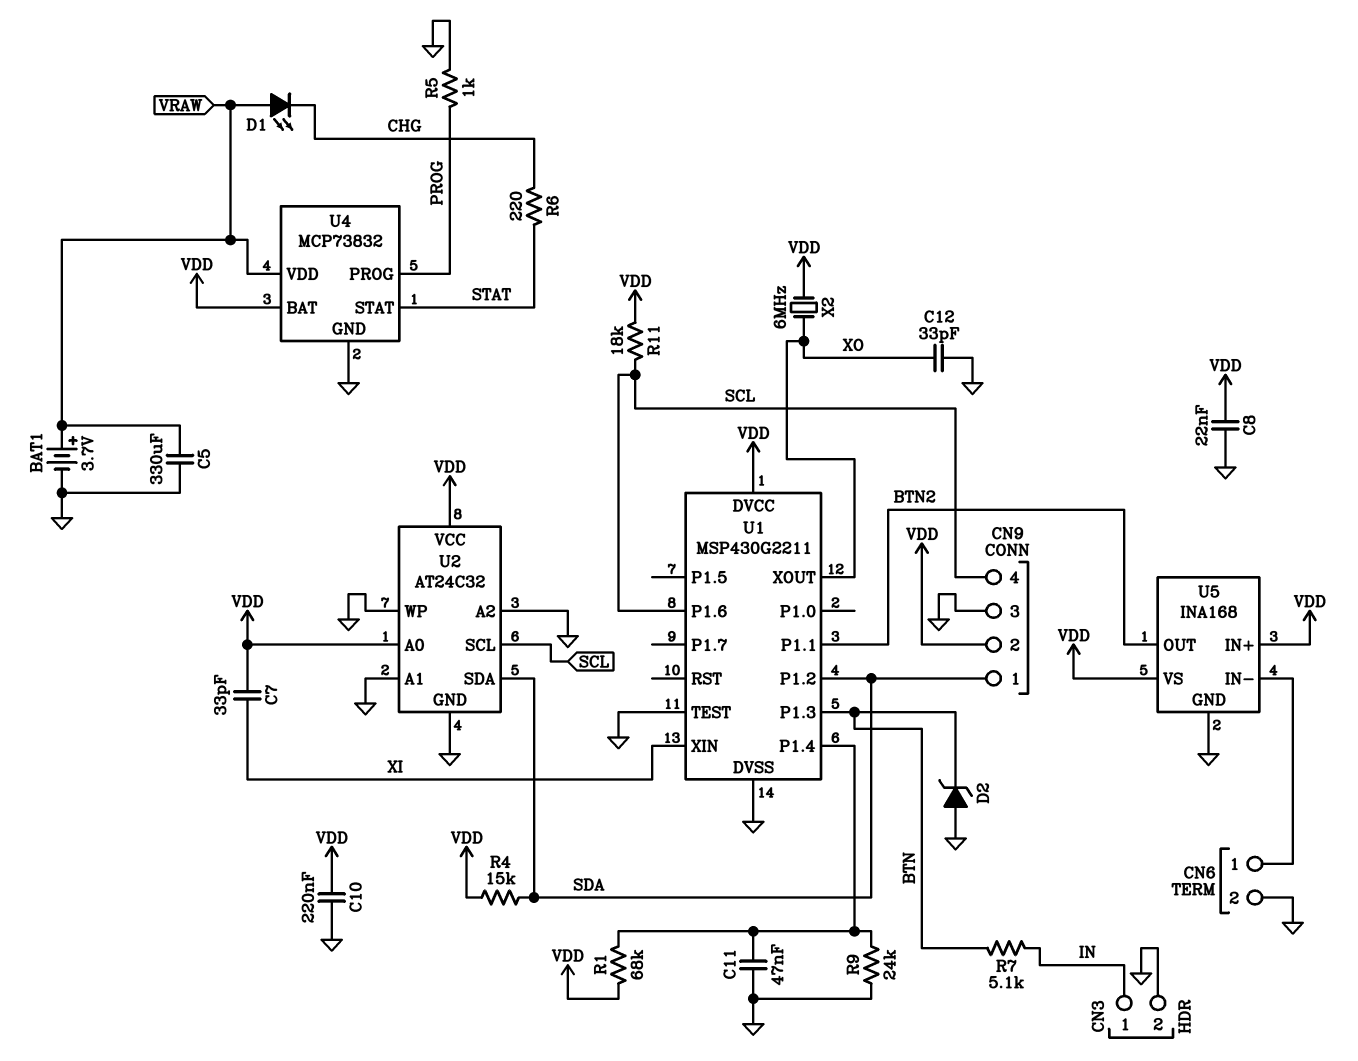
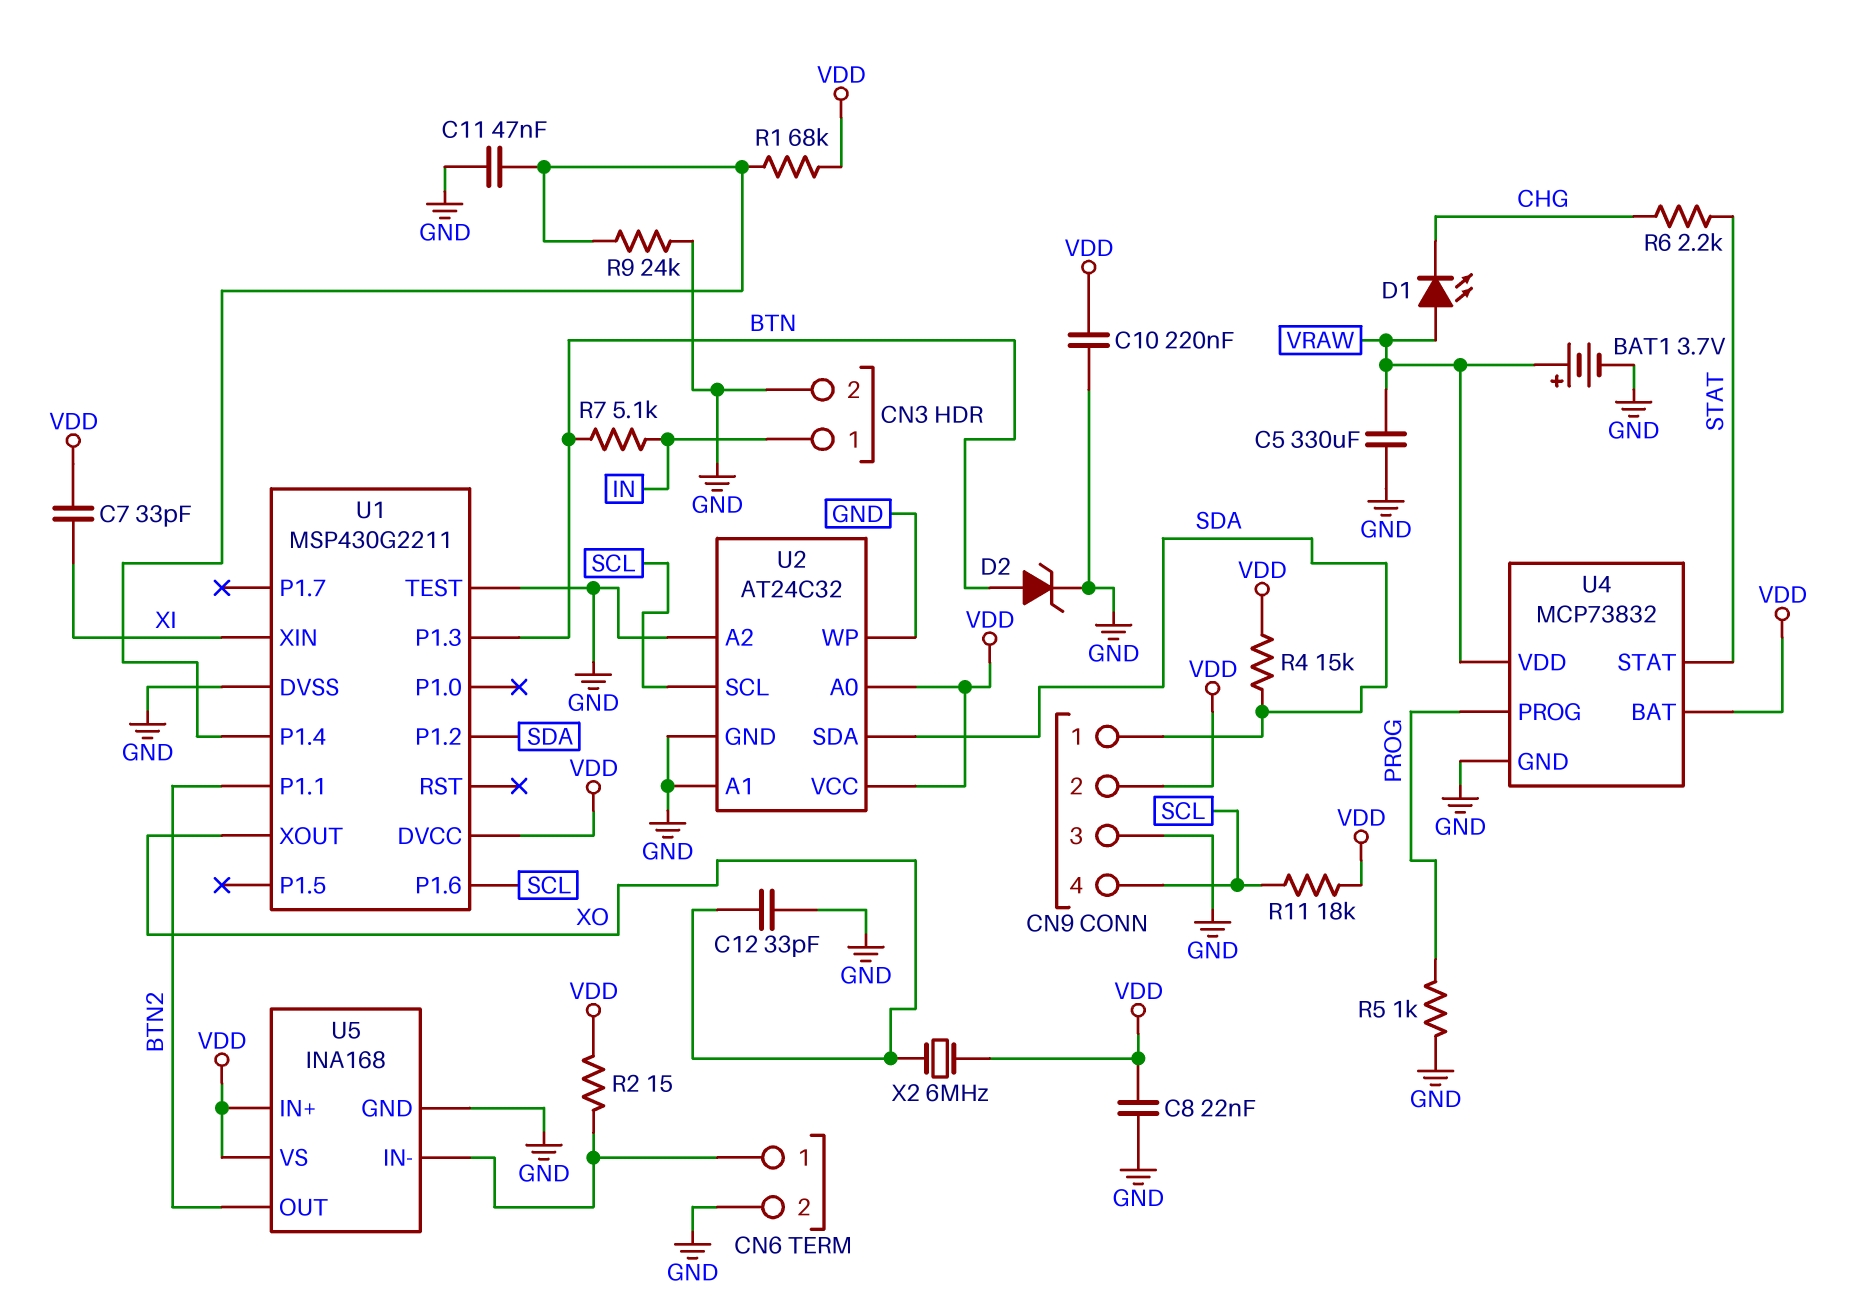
D2: zener (A GND, K BTN) -> zener (A BTN, K GND)
R2: none -> 15 (CN6/1, VDD)
R6: 220 (CHG, STAT) -> 2.2k (CHG, STAT)

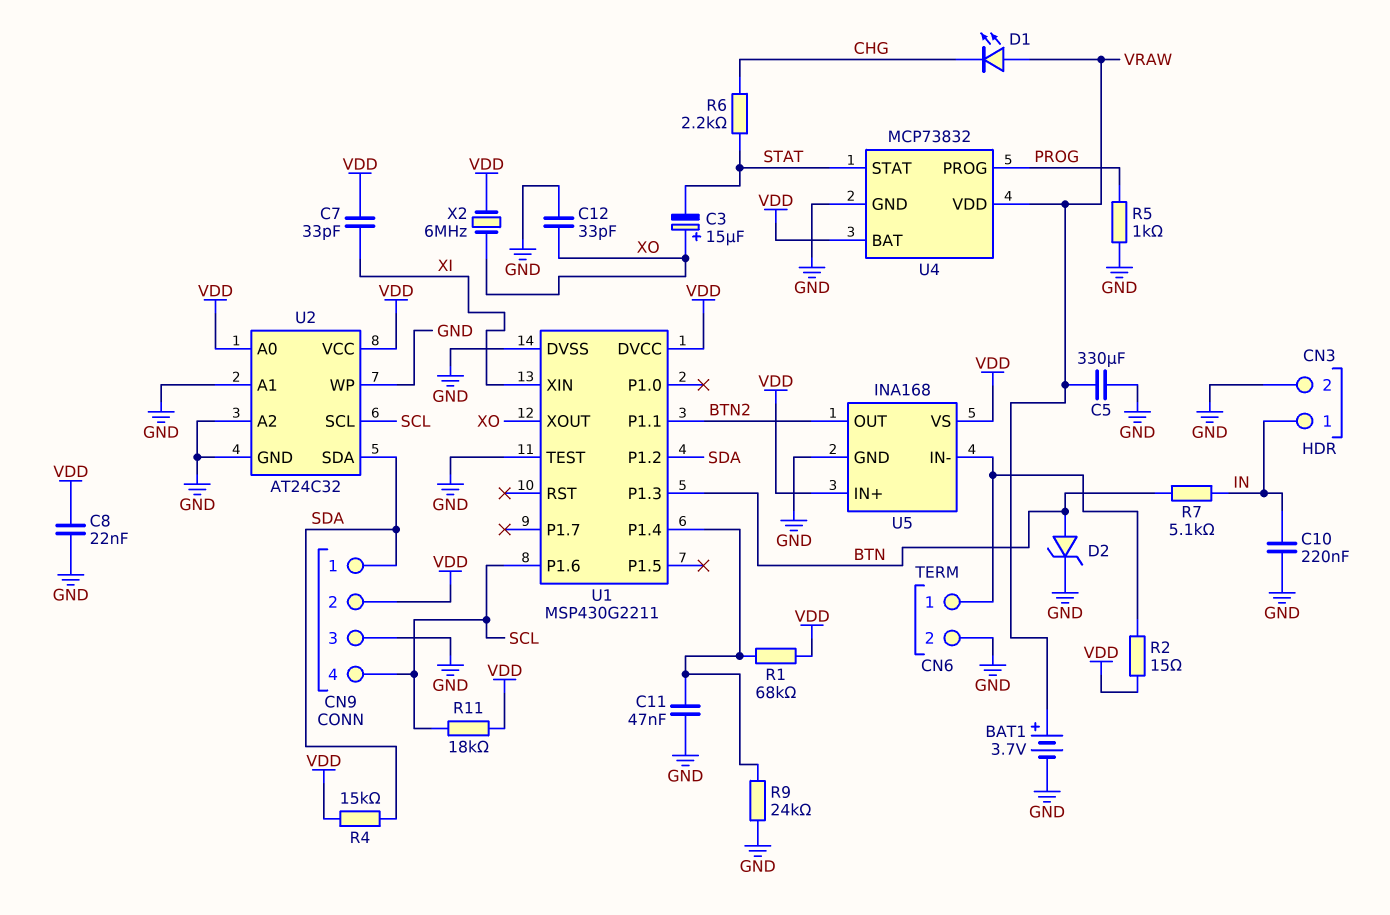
C3: none -> 15uF (plus XO, minus STAT)
C10: 220nF (GND, VDD) -> 220nF (GND, IN)

